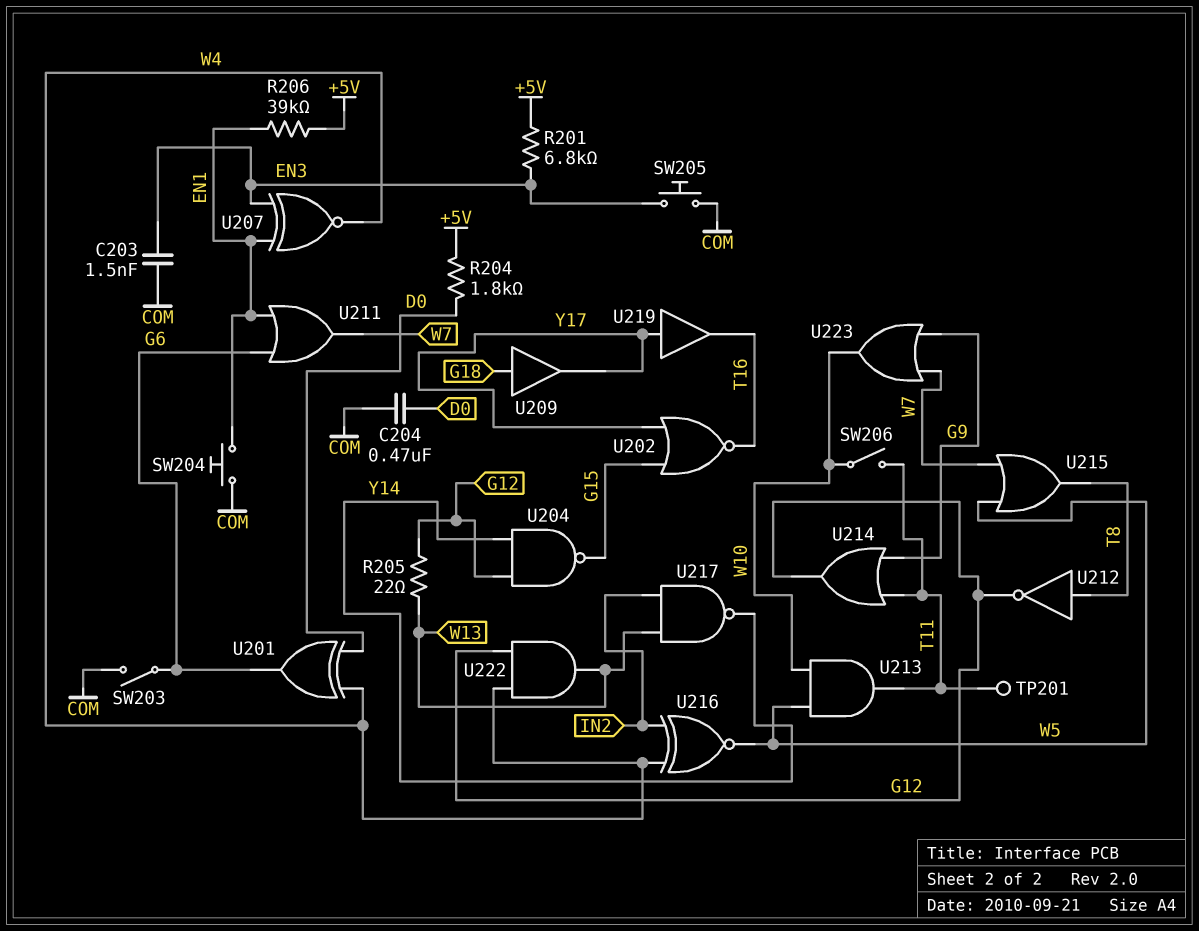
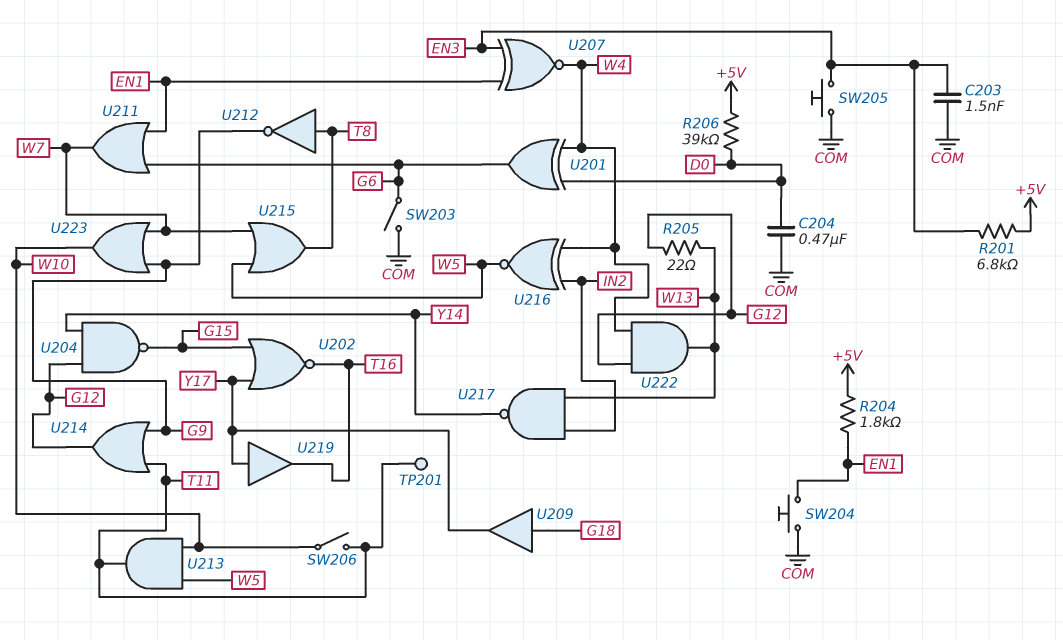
R204: 1.8k (+5V, D0) -> 1.8k (+5V, EN1)
R206: 39k (+5V, EN1) -> 39k (+5V, D0)
U212: NOT (in T8, out G12) -> NOT (in T8, out G9)

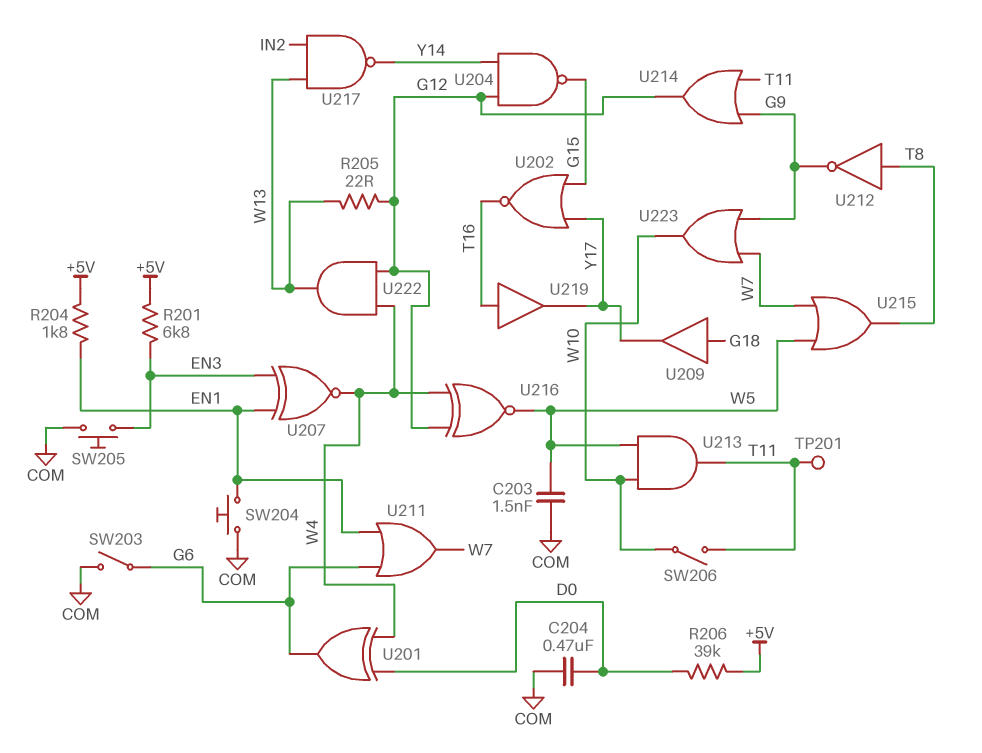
C203: 1.5nF (COM, EN3) -> 1.5nF (COM, W5)
U216: XNOR (in IN2, in W4, out W5) -> XNOR (in G12, in W4, out W5)
U219: buffer (in Y17, out T16) -> buffer (in T16, out Y17)

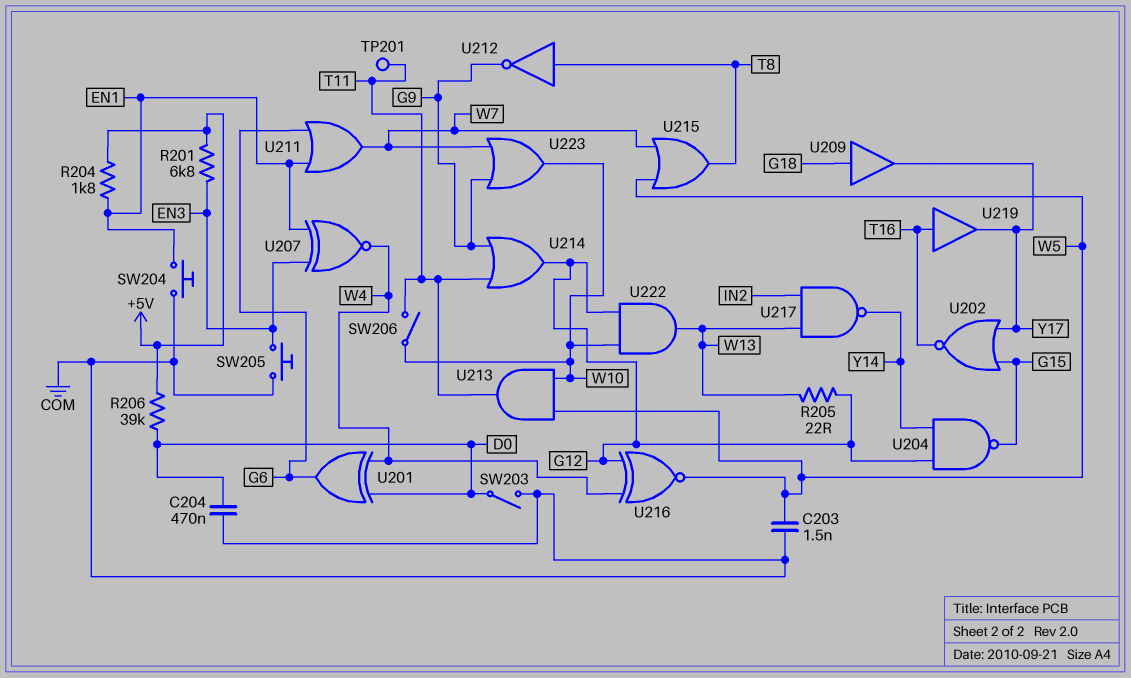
SW203: switch (COM, G6) -> switch (COM, D0)
U222: AND (in G12, in W4, out W13) -> AND (in G12, in W10, out W13)

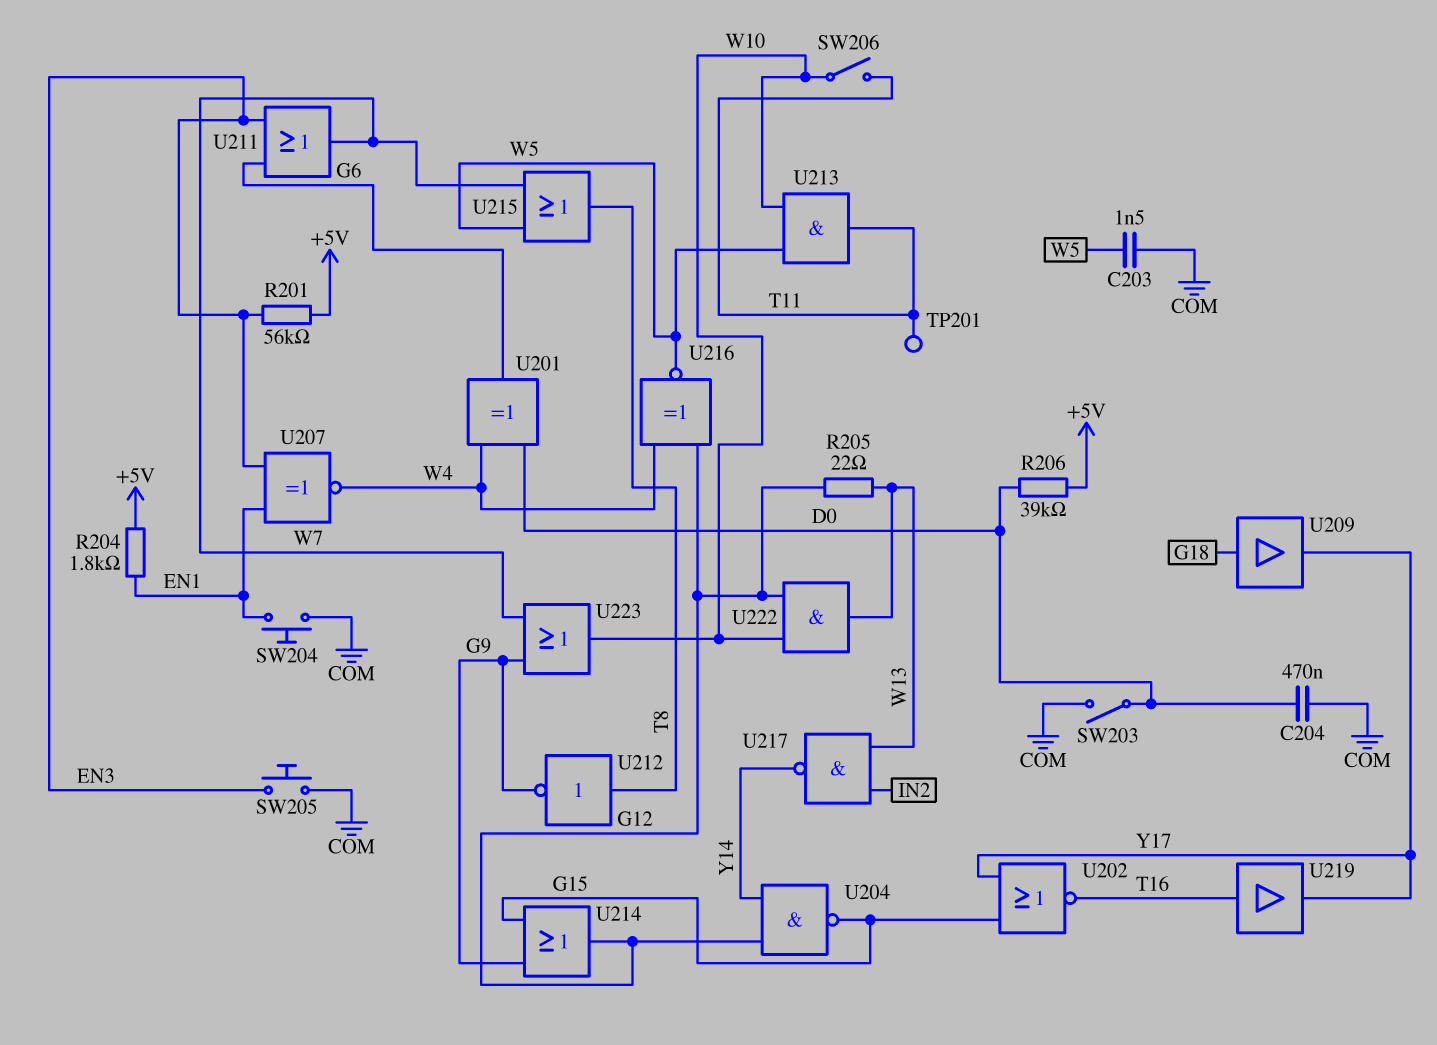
R201: 6.8k (+5V, EN3) -> 56k (+5V, EN3)
U211: OR (in EN1, in G6, out W7) -> OR (in EN3, in G6, out W7)
U214: OR (in G9, in T11, out G12) -> OR (in G9, in G15, out G12)

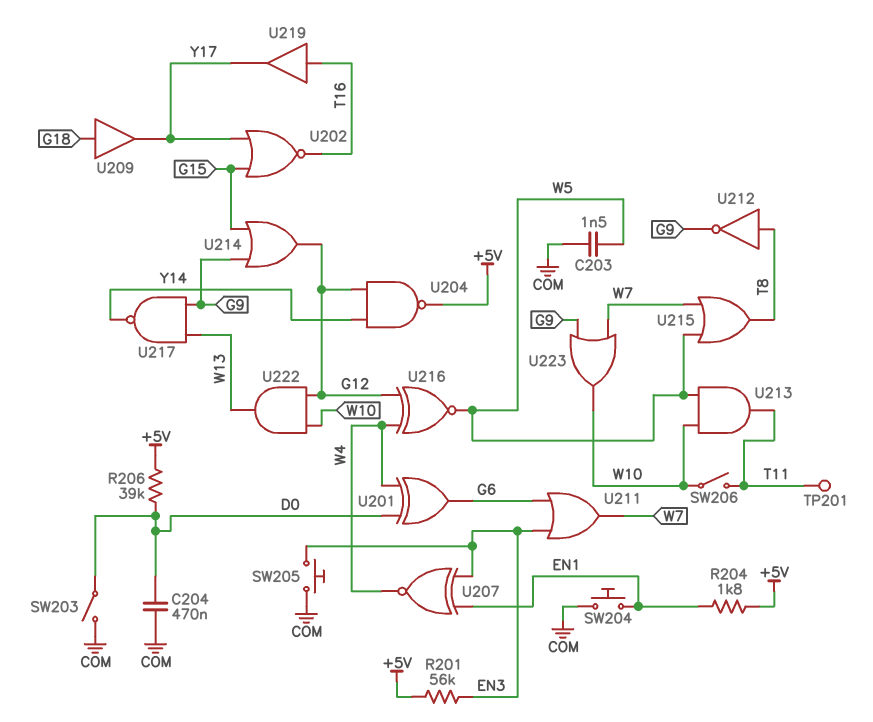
R205: 22 (G12, W13) -> none
U204: NAND (in G12, in Y14, out G15) -> NAND (in G12, in Y14, out +5V)
U217: NAND (in IN2, in W13, out Y14) -> NAND (in G9, in W13, out Y14)

